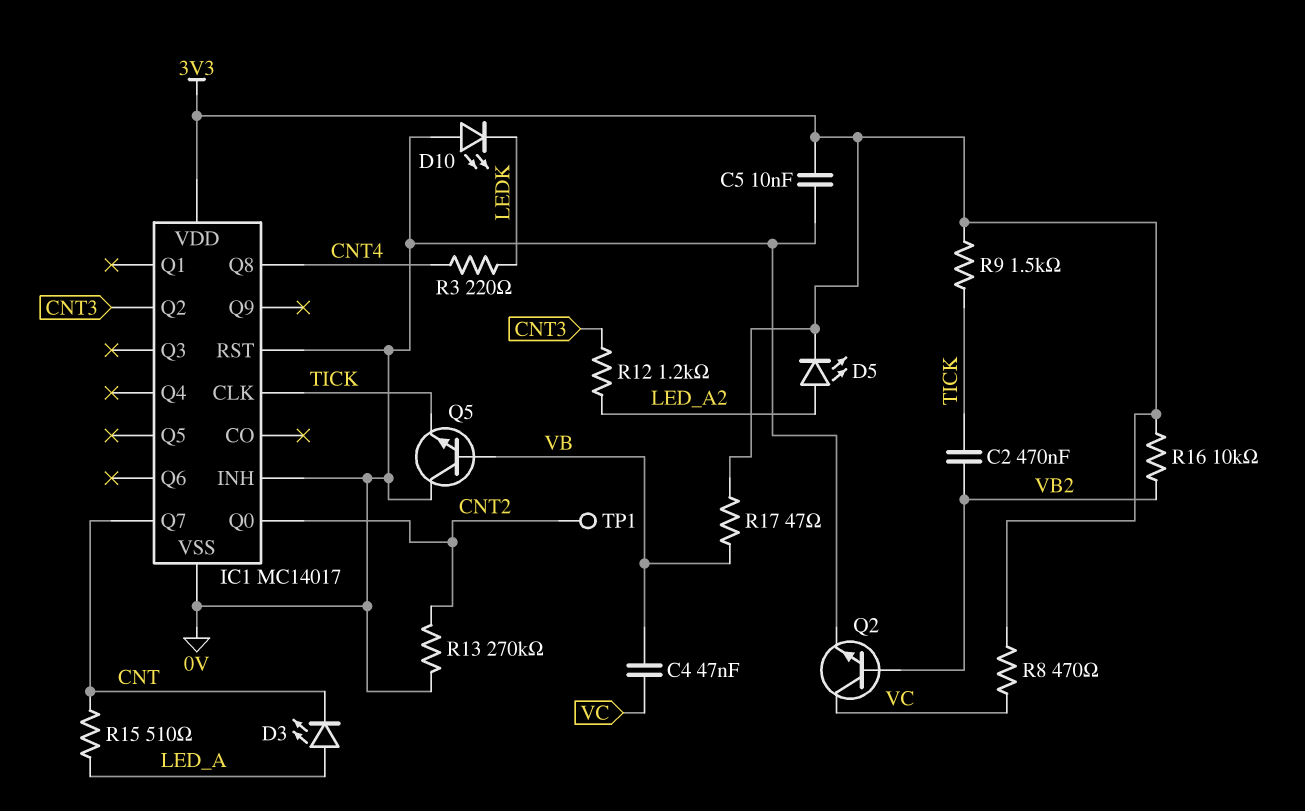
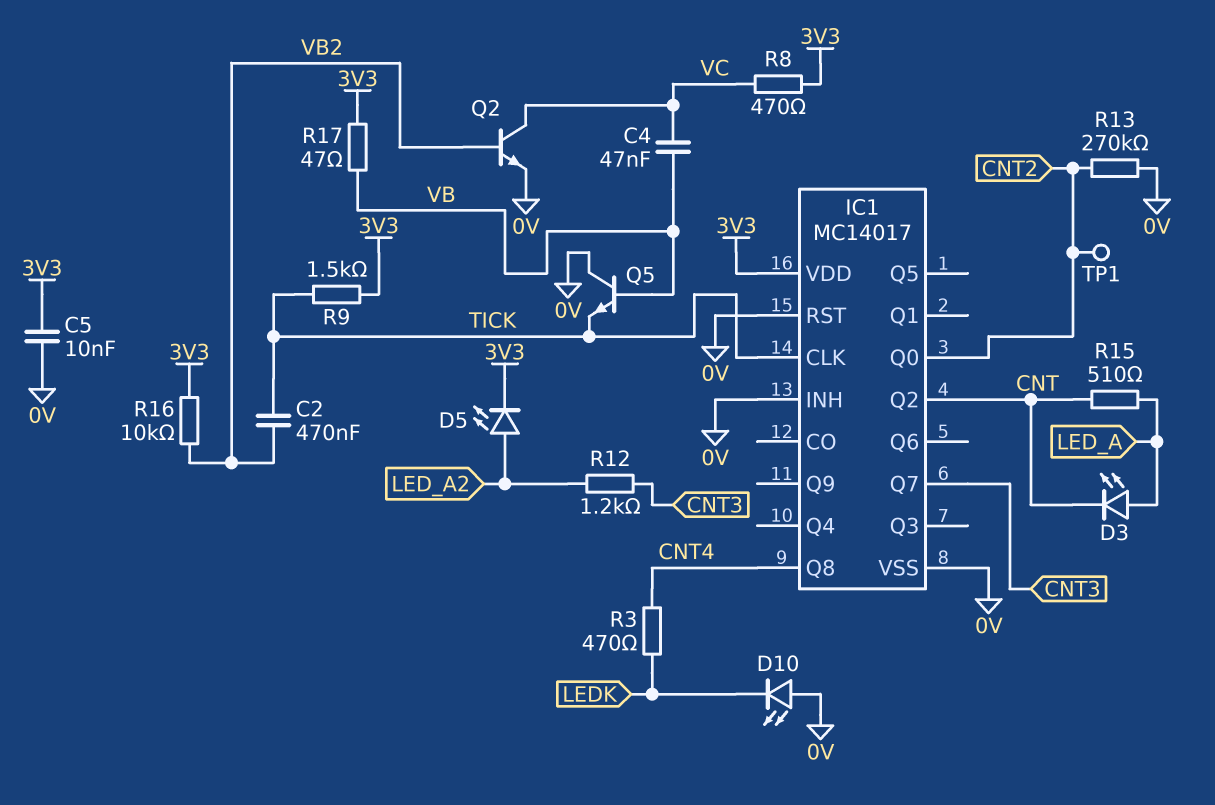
IC1 pin Q2: CNT3 -> CNT
IC1 pin Q7: CNT -> CNT3
R3: 220 (CNT4, LEDK) -> 470 (CNT4, LEDK)

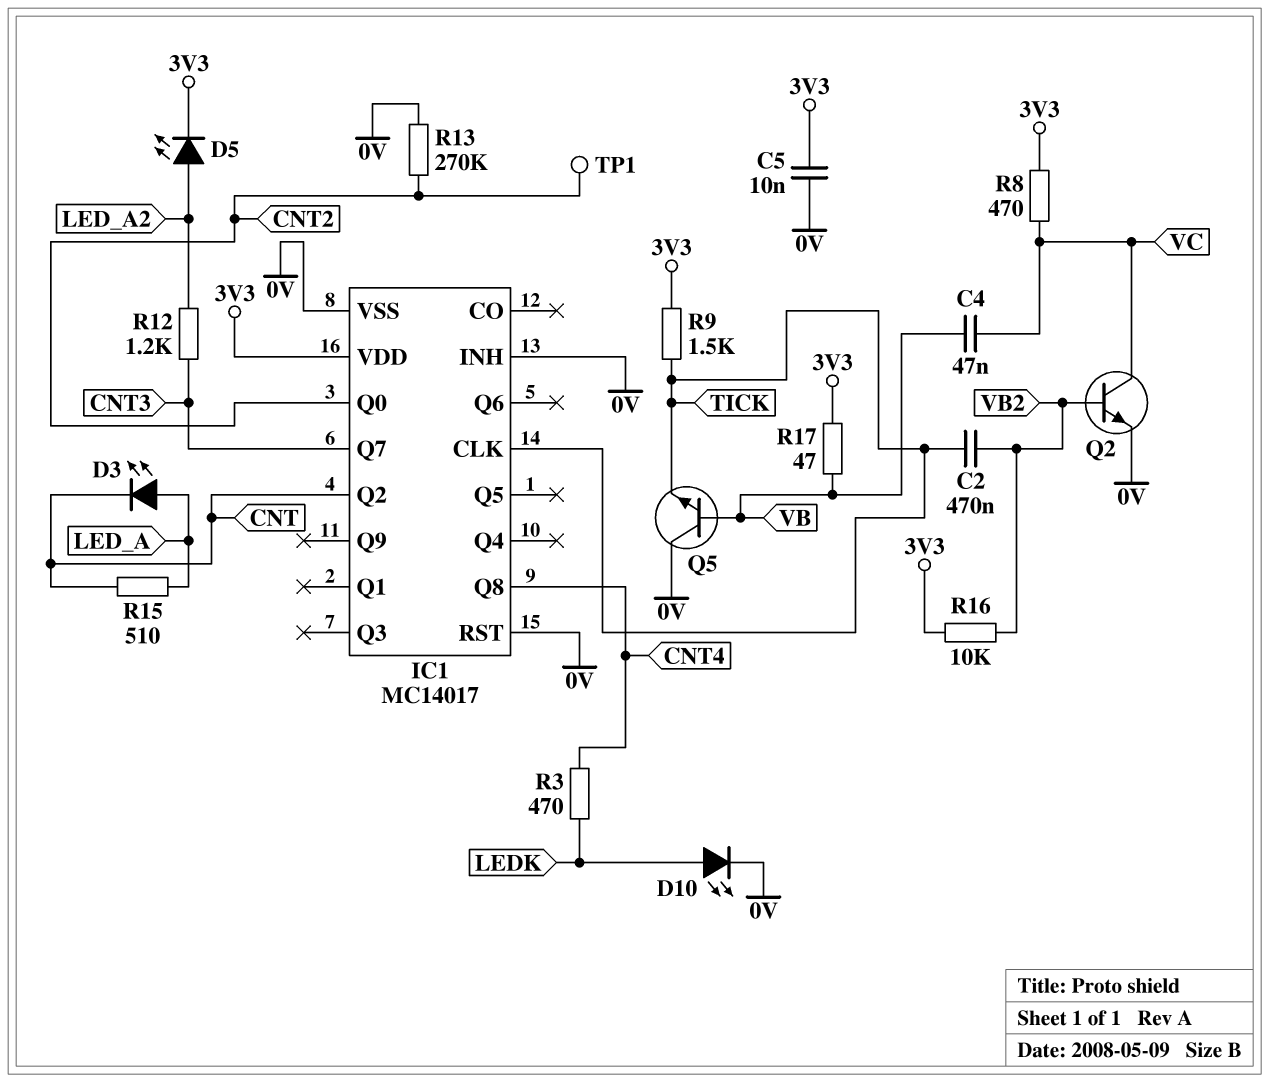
D10: LED (A 0V, K LEDK) -> LED (A LEDK, K 0V)

